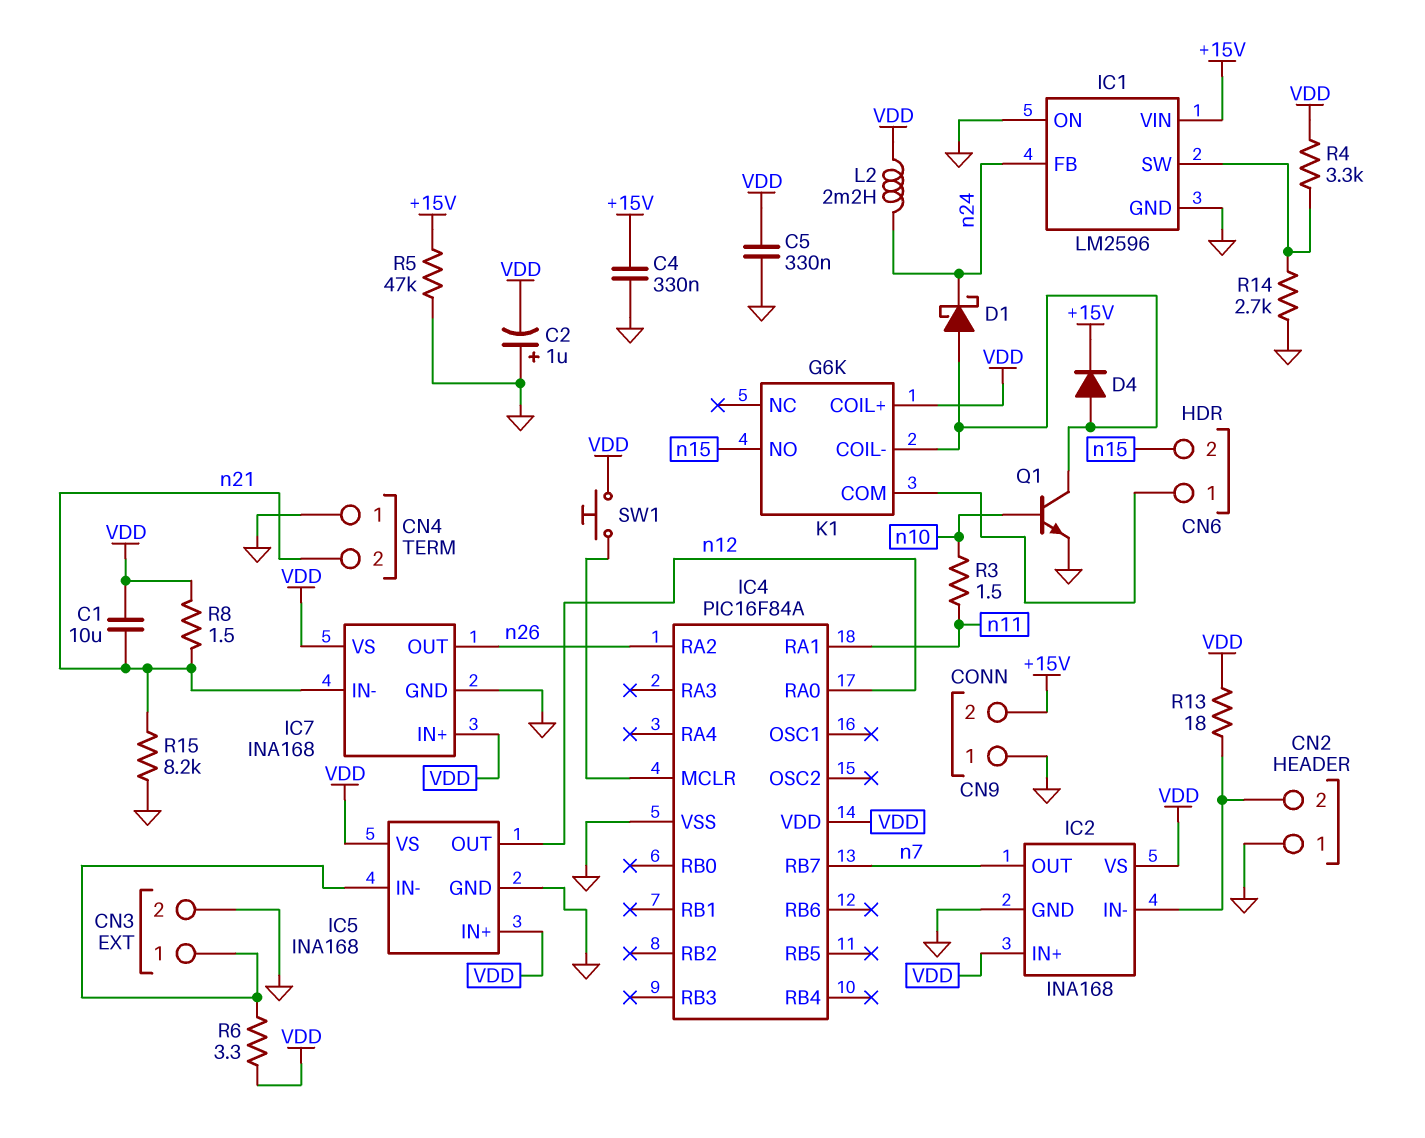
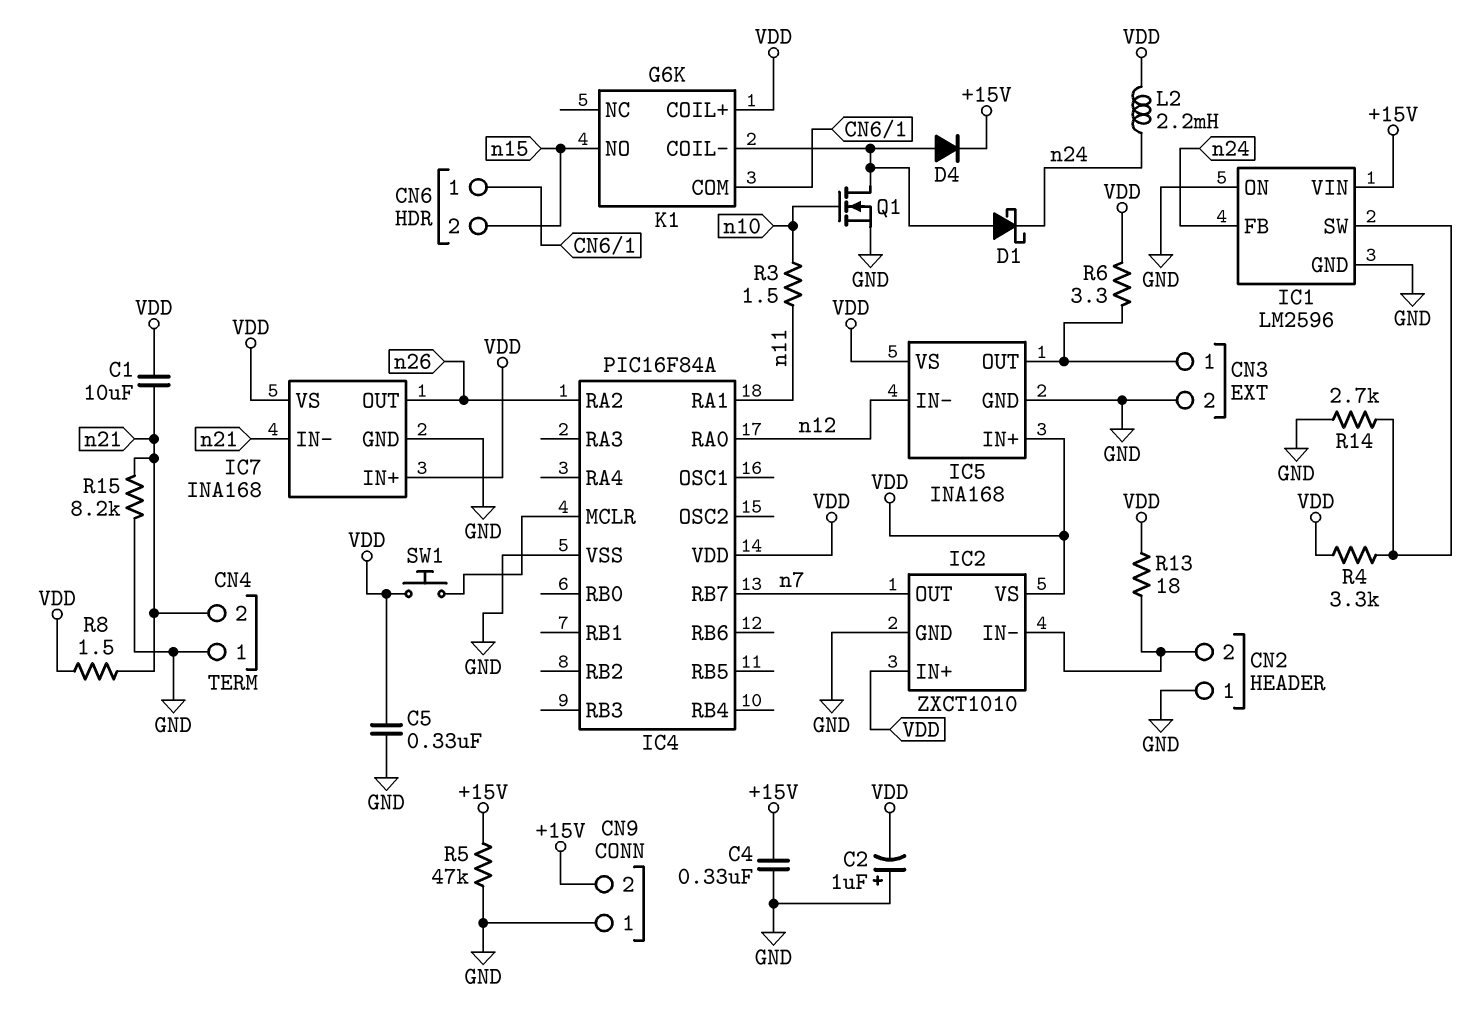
IC2: INA168 -> ZXCT1010
IC5 pin IN-: CN3/1 -> n12
IC5 pin OUT: n12 -> CN3/1
Q1: NPN (B n10, C K1/COIL-, E GND) -> NMOS (G n10, D K1/COIL-, S GND)

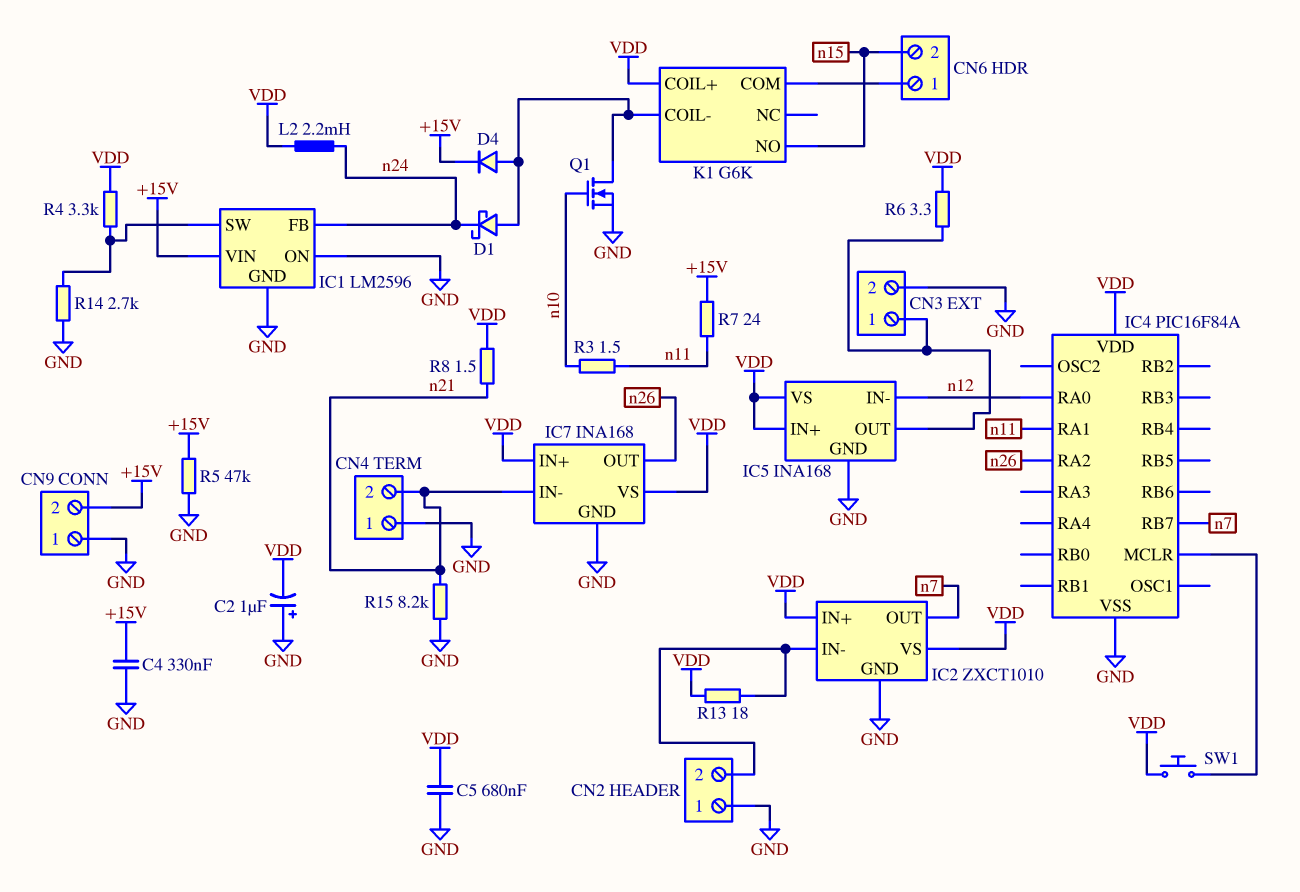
C1: 10uF (VDD, n21) -> none
C5: 330nF (GND, VDD) -> 680nF (GND, VDD)
R7: none -> 24 (+15V, n11)

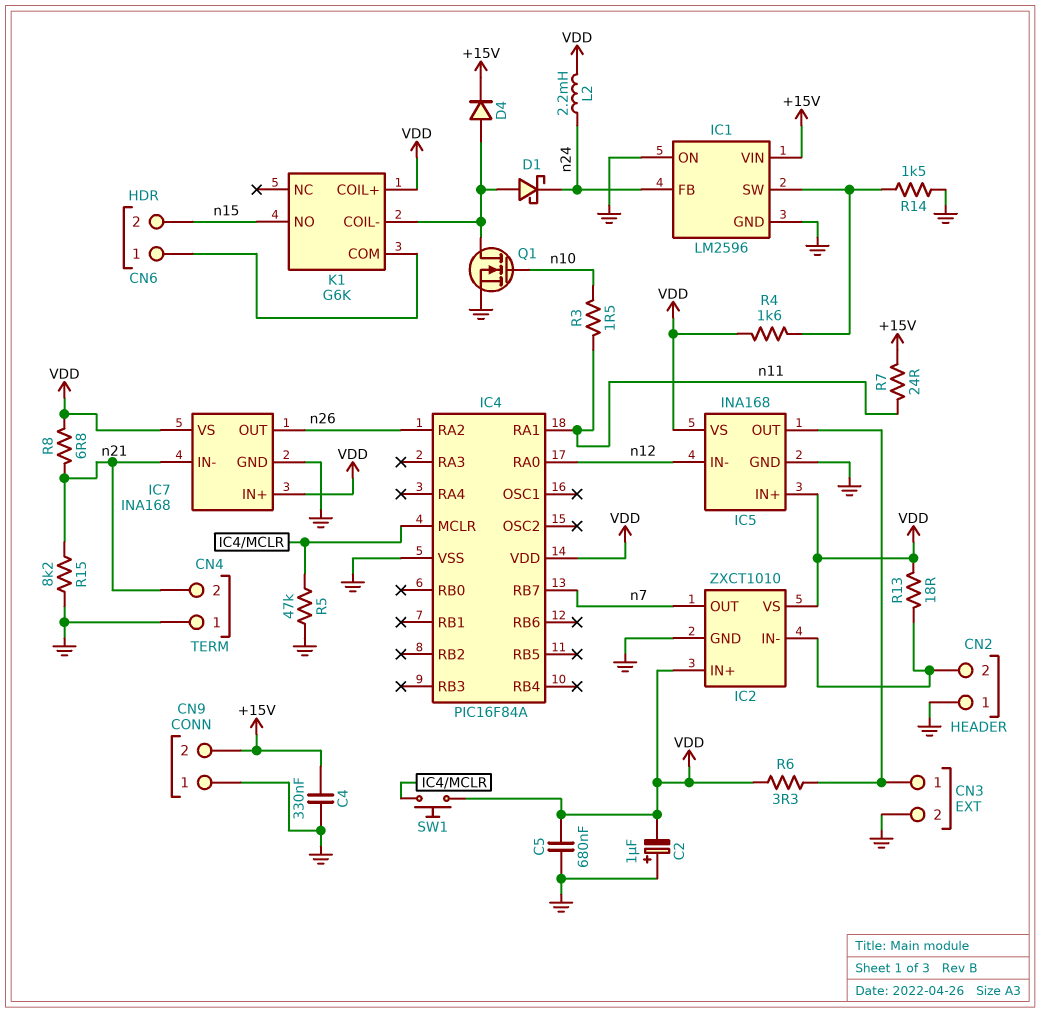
R4: 3.3k (IC1/SW, VDD) -> 1.6k (IC1/SW, VDD)
R5: 47k (+15V, GND) -> 47k (GND, IC4/MCLR)
R8: 1.5 (VDD, n21) -> 6.8 (VDD, n21)
R14: 2.7k (GND, IC1/SW) -> 1.5k (GND, IC1/SW)

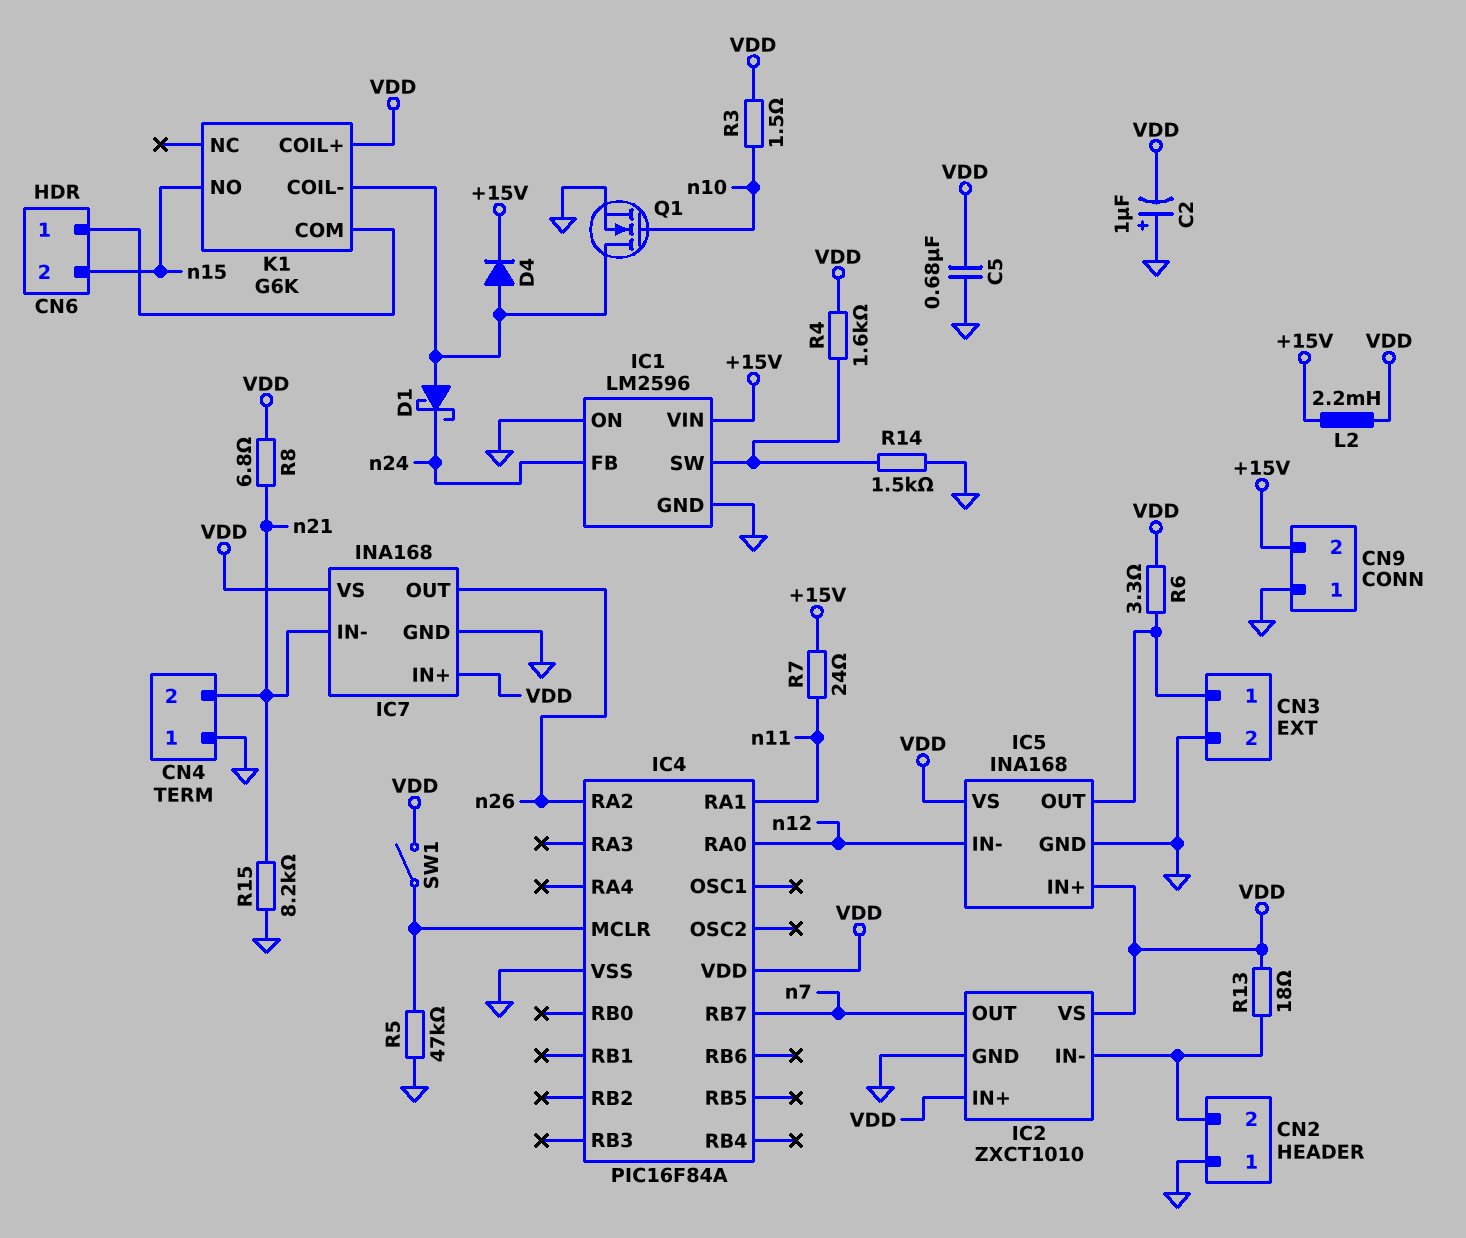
C4: 330nF (+15V, GND) -> none
L2: 2.2mH (VDD, n24) -> 2.2mH (+15V, VDD)
R3: 1.5 (n10, n11) -> 1.5 (VDD, n10)
SW1: button (IC4/MCLR, VDD) -> switch (IC4/MCLR, VDD)

